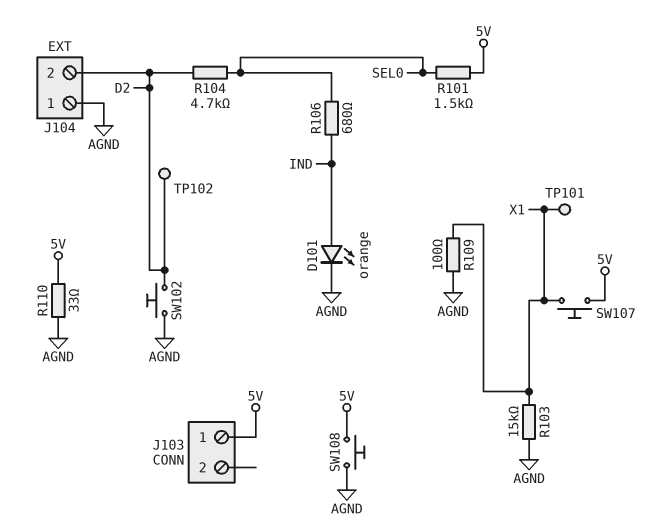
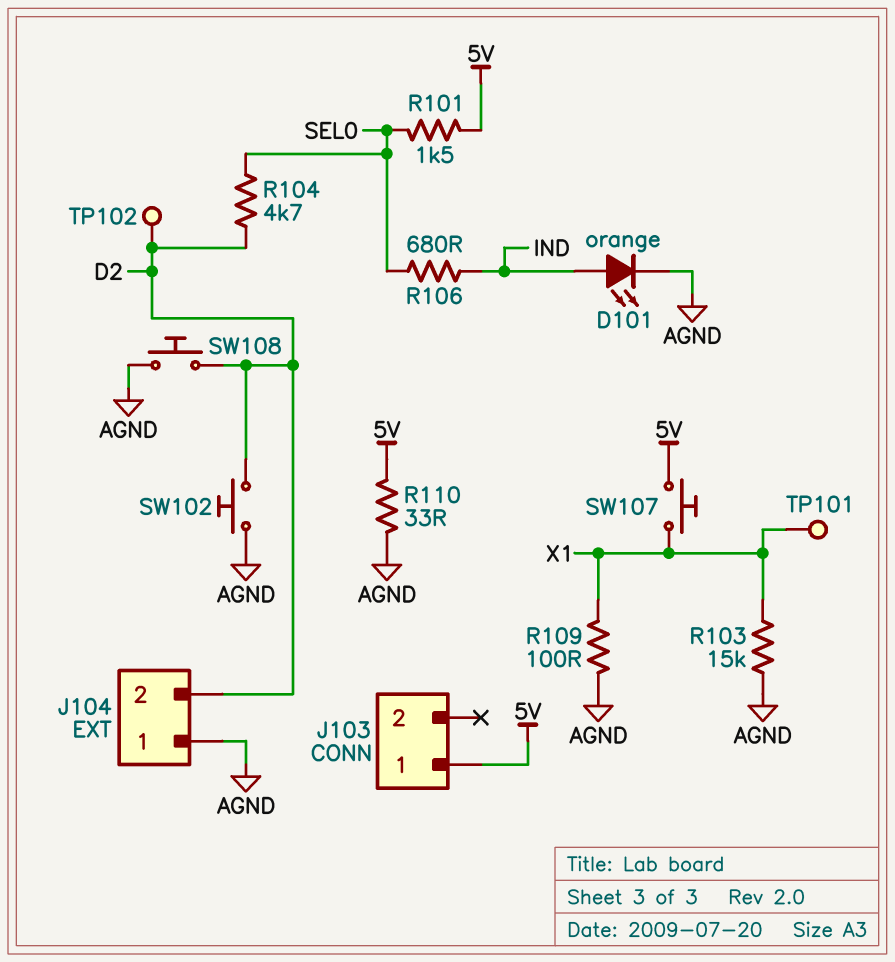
SW108: button (5V, AGND) -> button (AGND, D2)

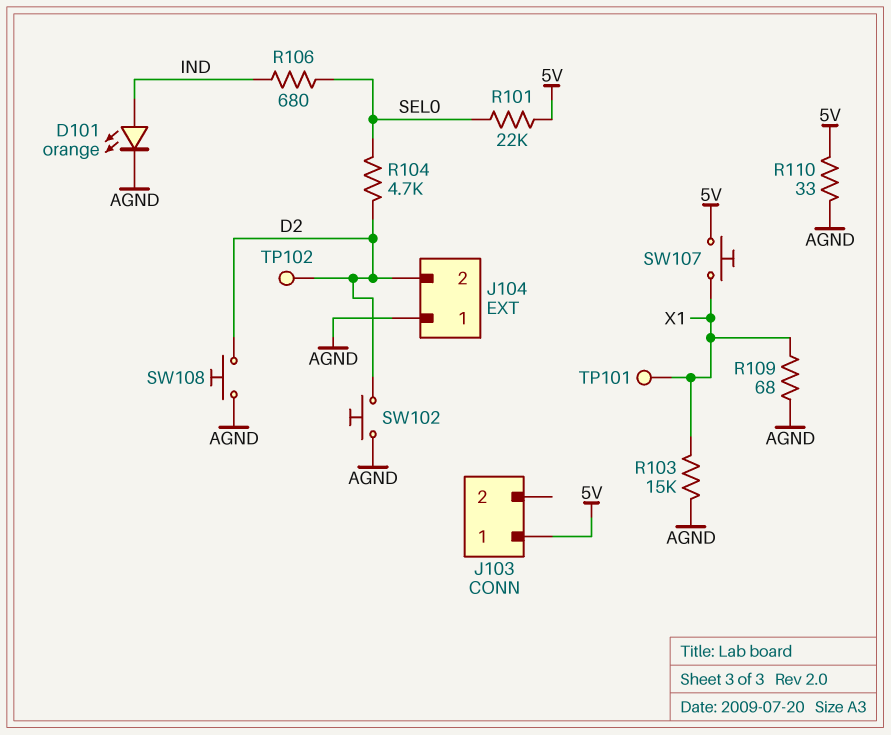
R101: 1.5k (5V, SEL0) -> 22k (5V, SEL0)
R109: 100 (AGND, X1) -> 68 (AGND, X1)

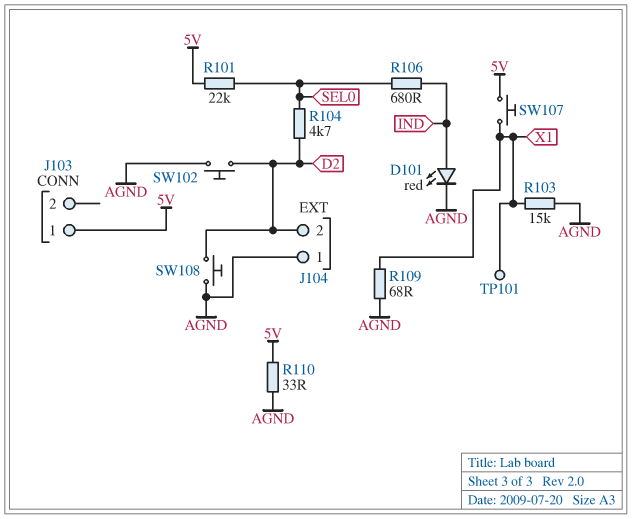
D101: LED orange (A IND, K AGND) -> LED red (A IND, K AGND)
TP102: test point (D2) -> none

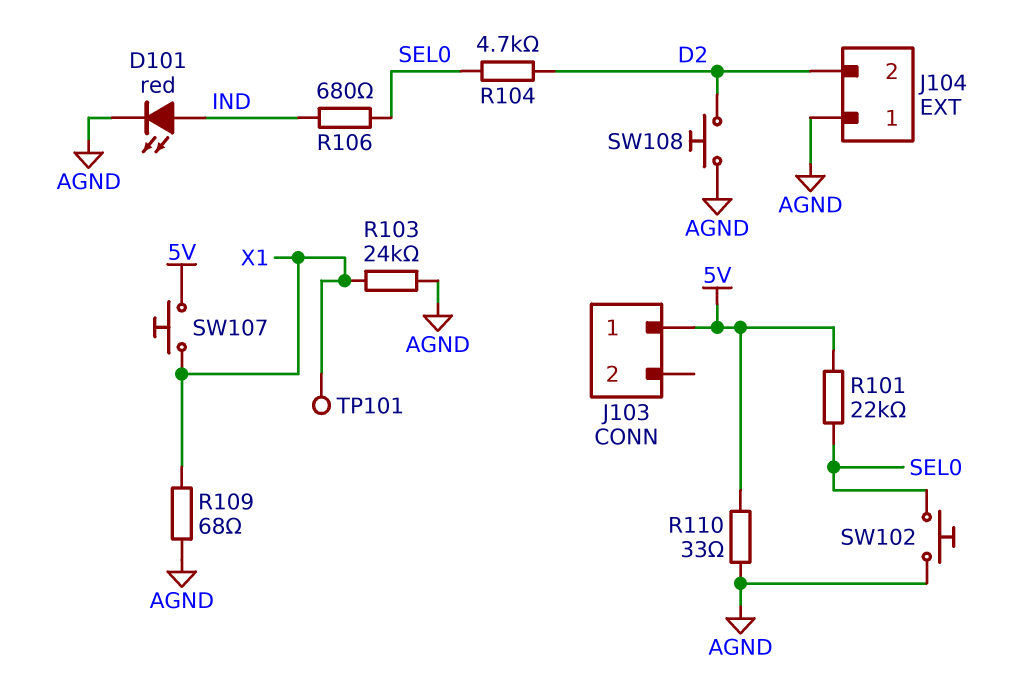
R103: 15k (AGND, X1) -> 24k (AGND, X1)
SW102: button (AGND, D2) -> button (AGND, SEL0)

